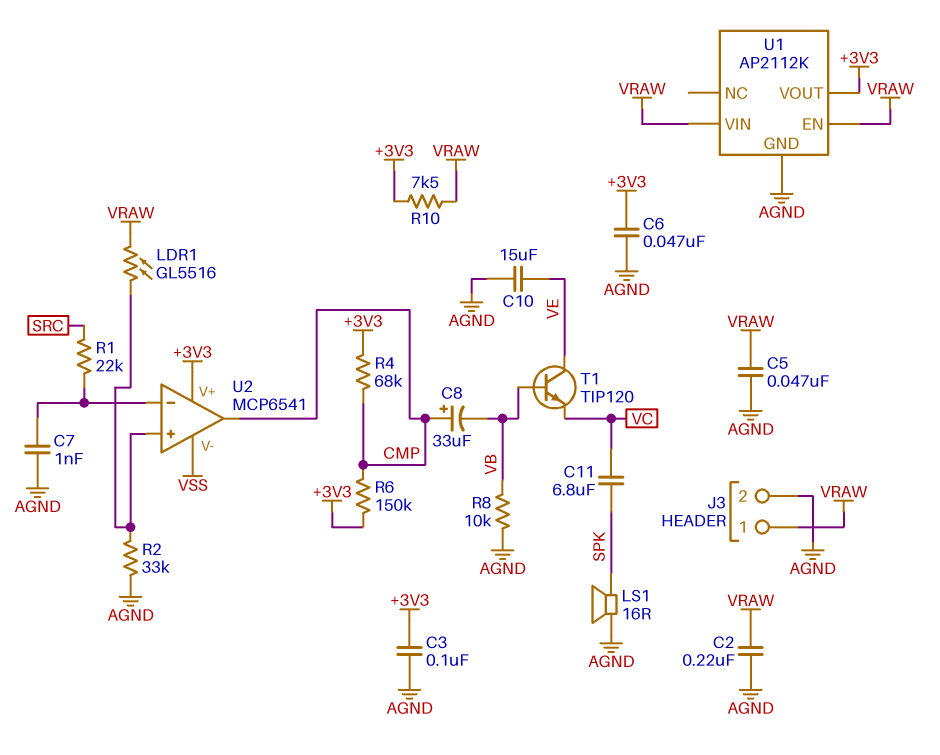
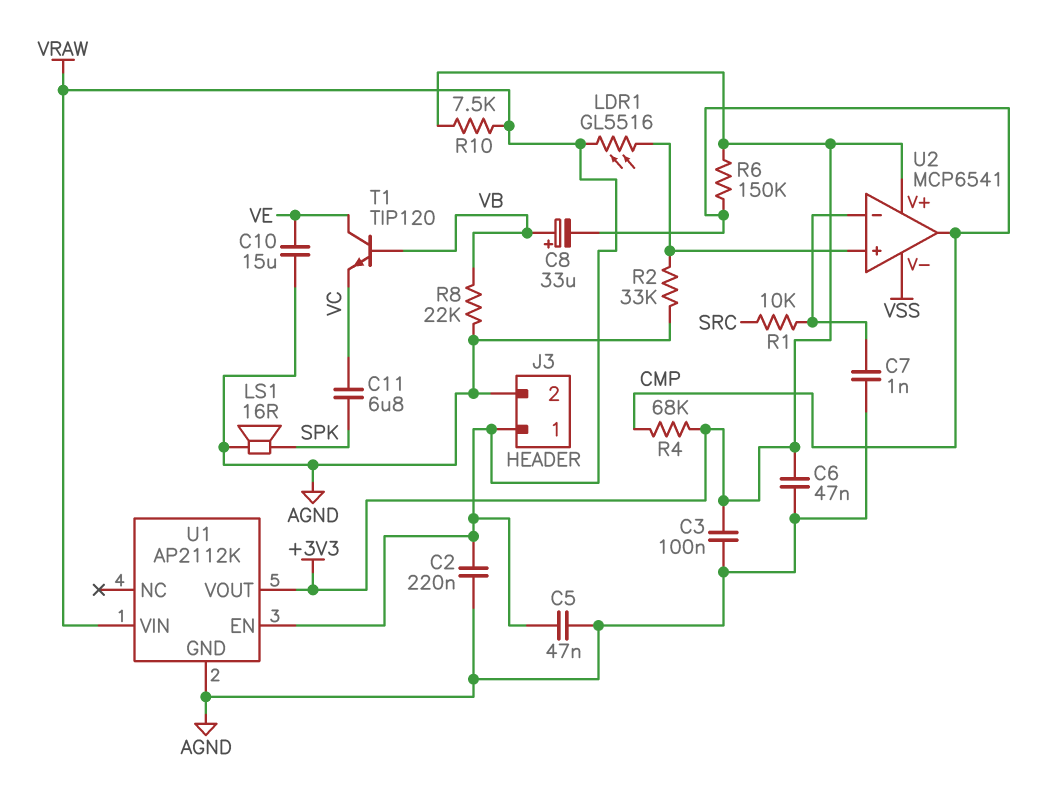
C8: 33uF (plus CMP, minus VB) -> 33uF (plus VB, minus CMP)
R1: 22k (SRC, U2/in-) -> 10k (SRC, U2/in-)
R8: 10k (AGND, VB) -> 22k (AGND, VB)

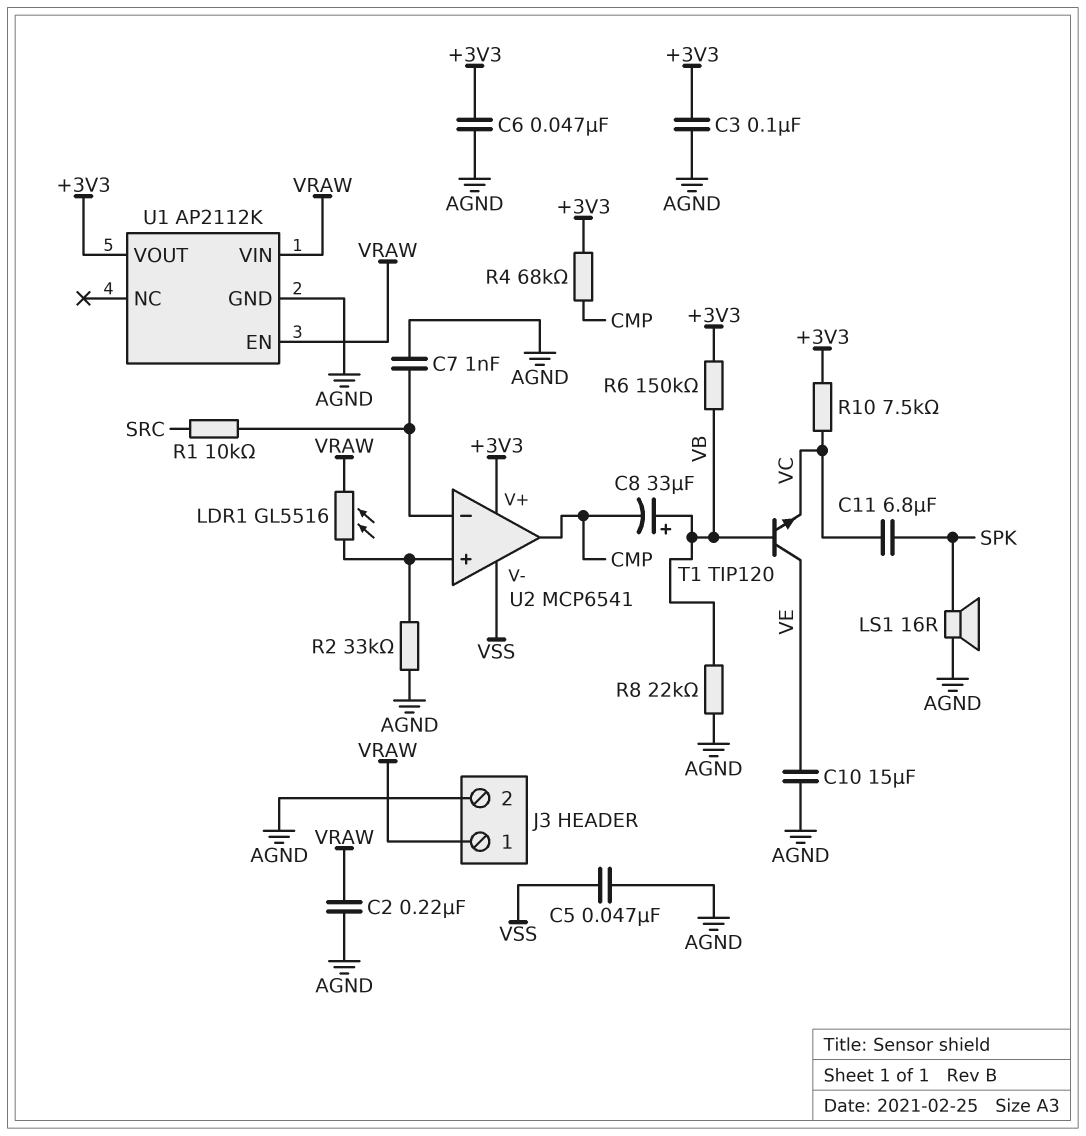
C5: 47nF (AGND, VRAW) -> 47nF (AGND, VSS)
R6: 150k (+3V3, CMP) -> 150k (+3V3, VB)
R10: 7.5k (+3V3, VRAW) -> 7.5k (+3V3, VC)

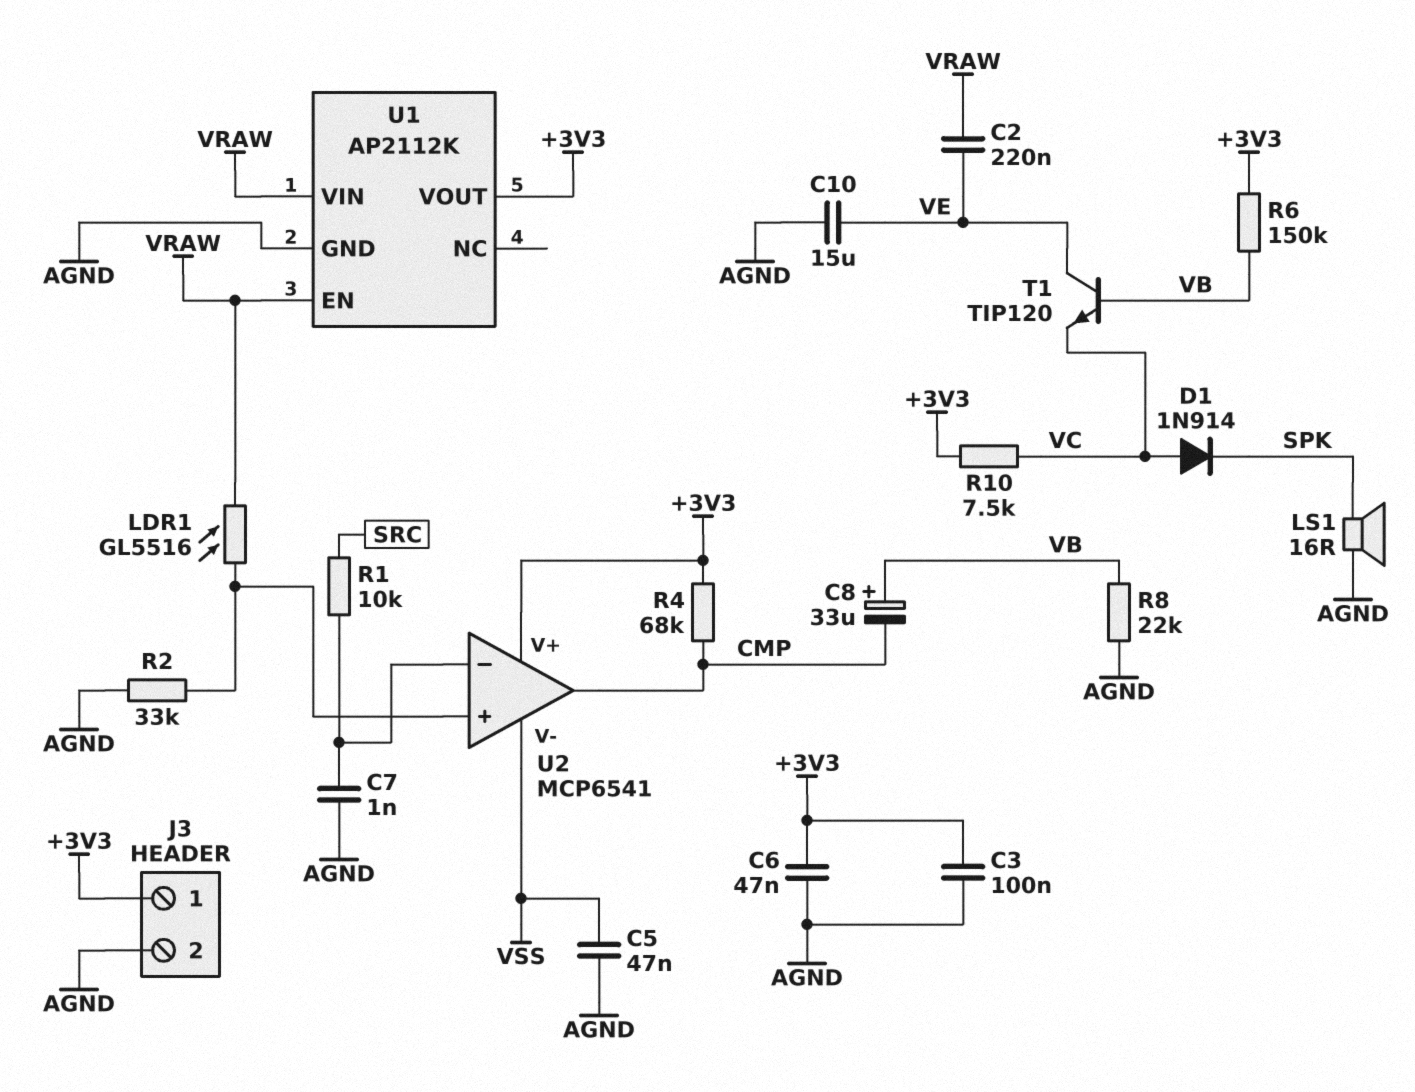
C2: 220nF (AGND, VRAW) -> 220nF (VE, VRAW)
C11: 6.8uF (SPK, VC) -> none
D1: none -> diode 1N914 (A VC, K SPK)
J3 pin 1: VRAW -> +3V3

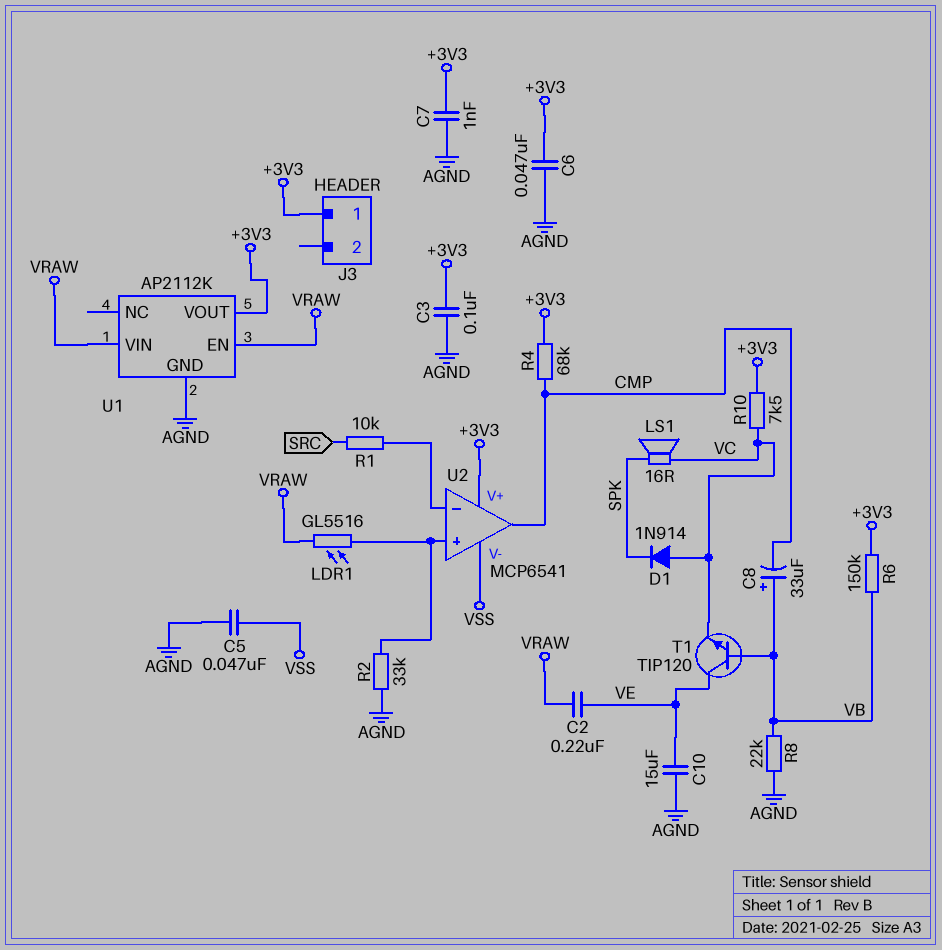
C7: 1nF (AGND, U2/in-) -> 1nF (+3V3, AGND)
J3 pin 2: AGND -> none
LS1: speaker 16R (AGND, SPK) -> speaker 16R (SPK, VC)

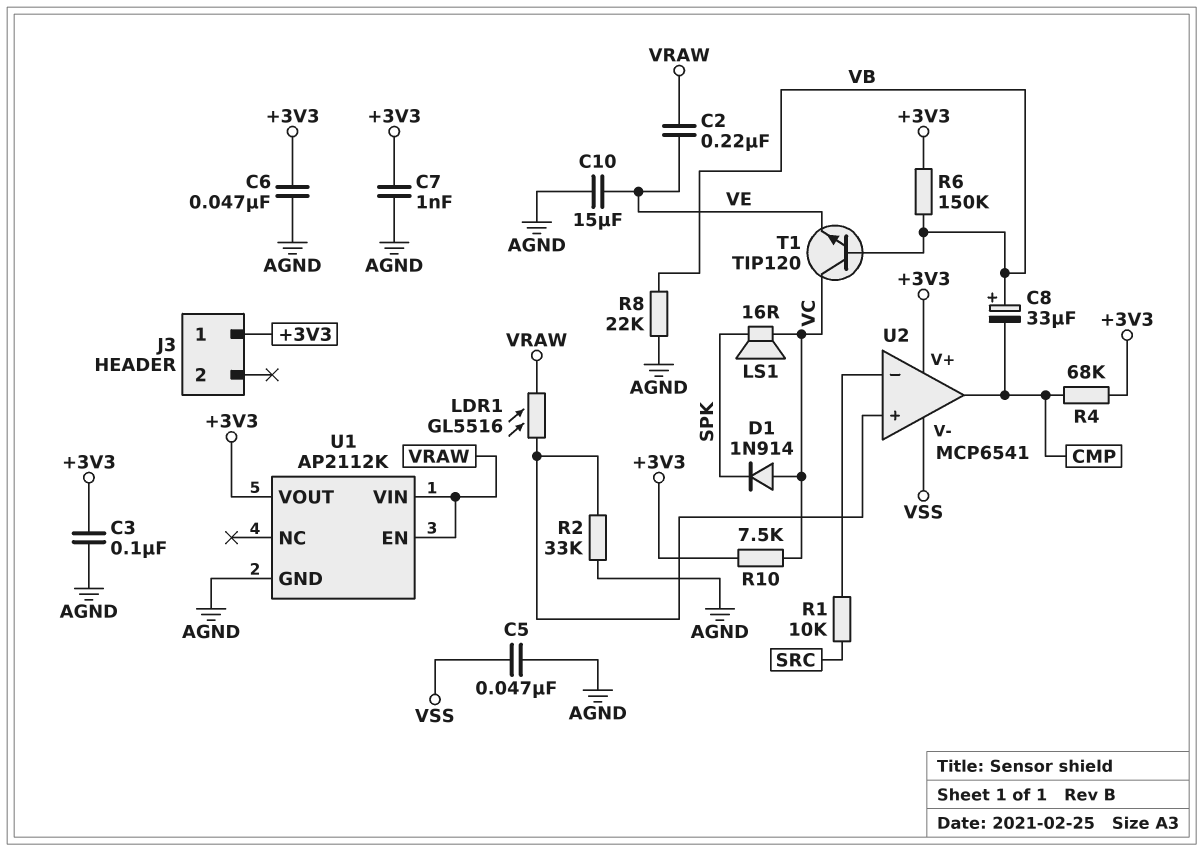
T1: NPN TIP120 (B VB, C VE, E VC) -> NPN TIP120 (B VB, C VC, E VE)

